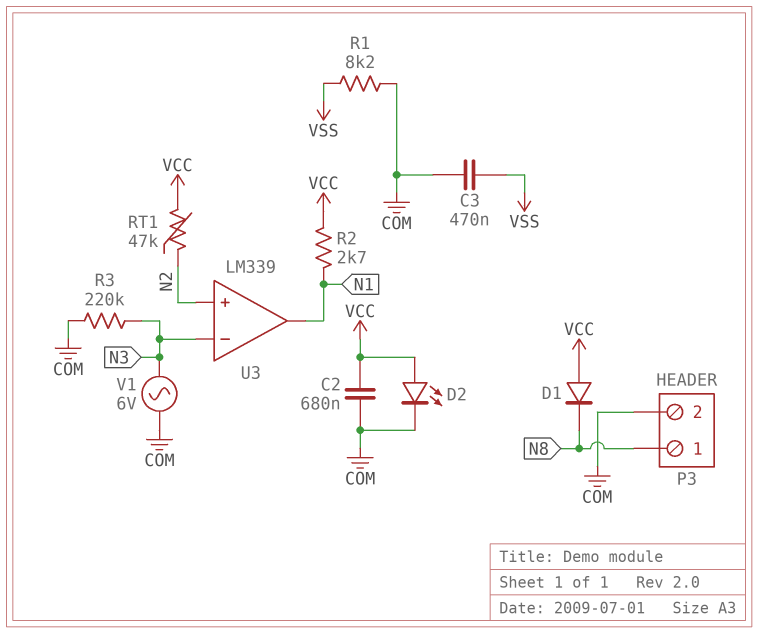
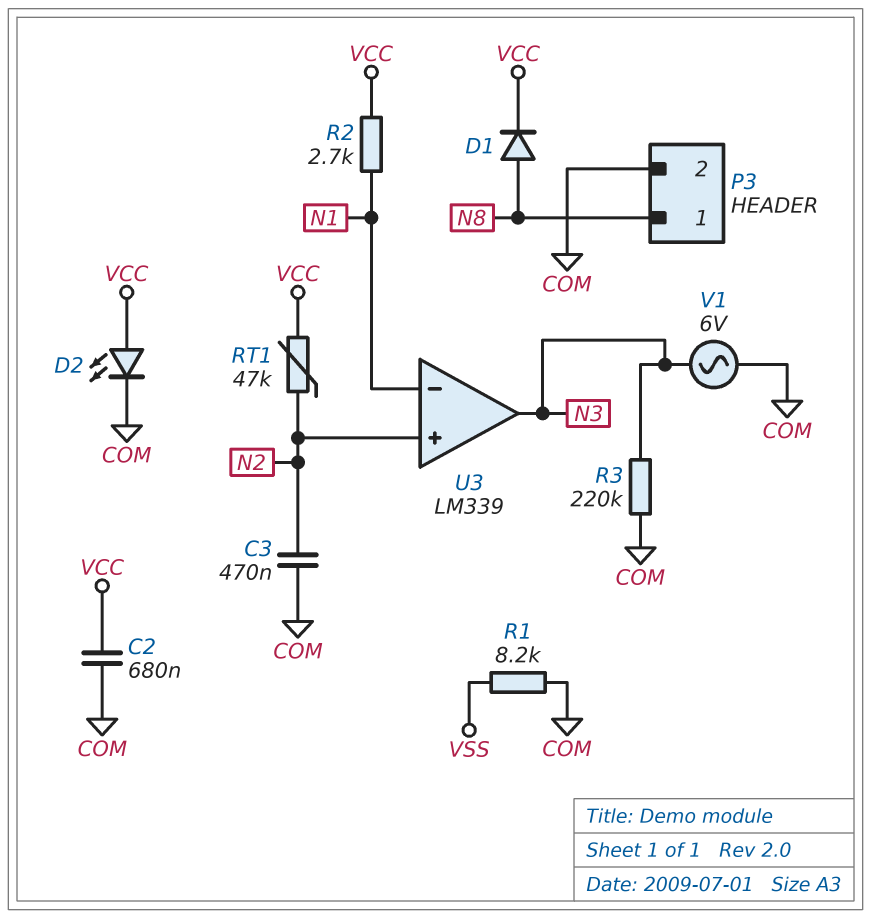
C3: 470nF (COM, VSS) -> 470nF (COM, N2)
D1: diode (A VCC, K N8) -> diode (A N8, K VCC)
U3 pin in-: N3 -> N1
U3 pin out: N1 -> N3

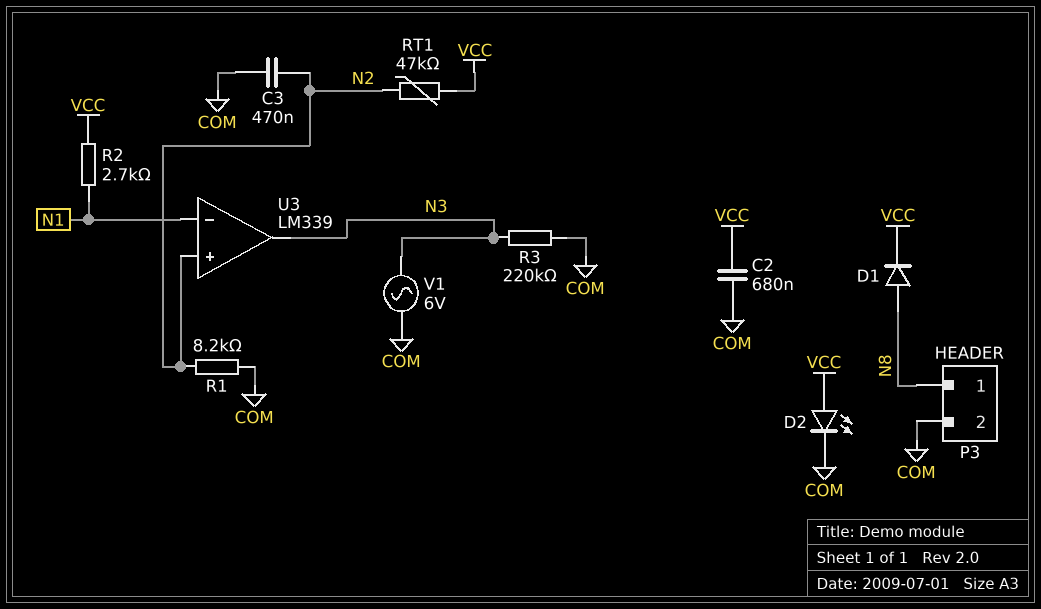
R1: 8.2k (COM, VSS) -> 8.2k (COM, N2)

